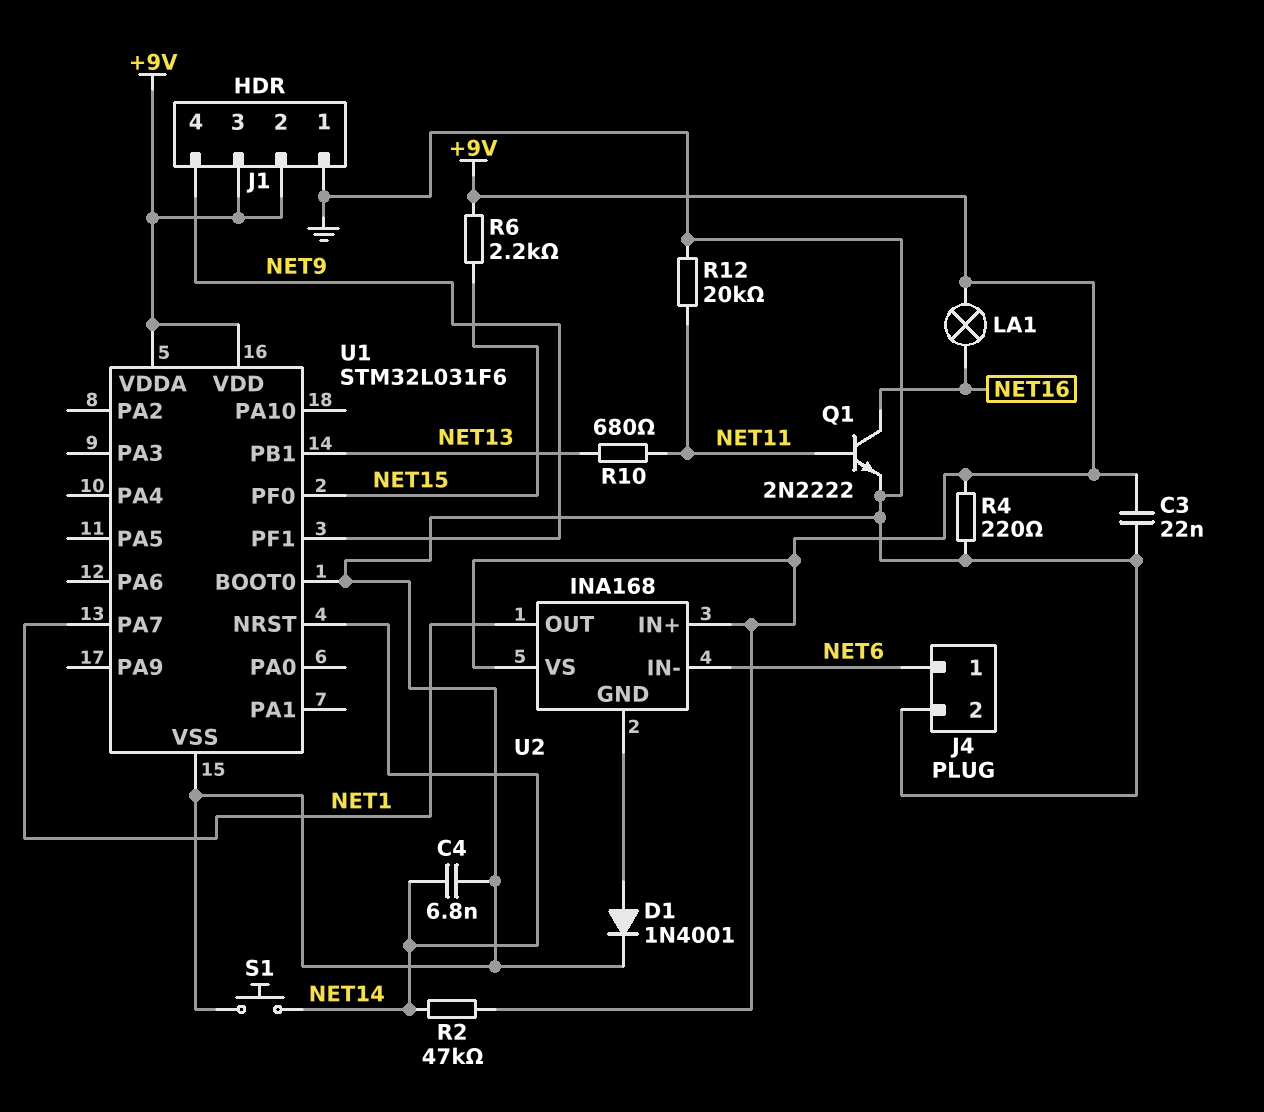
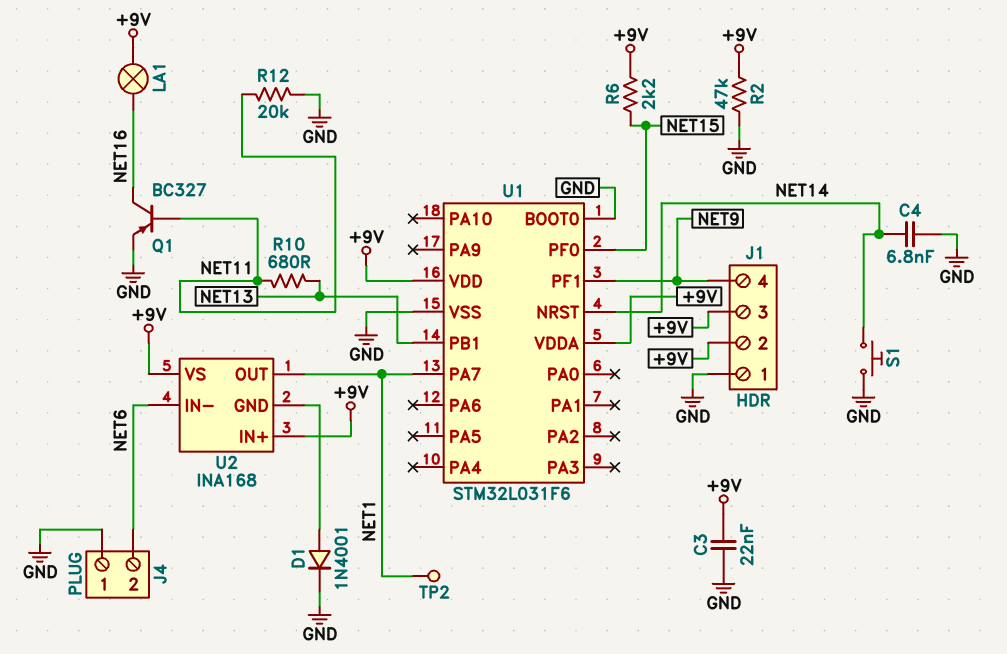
J4 pin 1: NET6 -> GND
J4 pin 2: GND -> NET6
Q1: NPN 2N2222 (B NET11, C NET16, E GND) -> PNP BC327 (B NET11, C NET16, E GND)
R2: 47k (+9V, NET14) -> 47k (+9V, GND)
R4: 220 (+9V, GND) -> none
TP2: none -> test point (NET1)

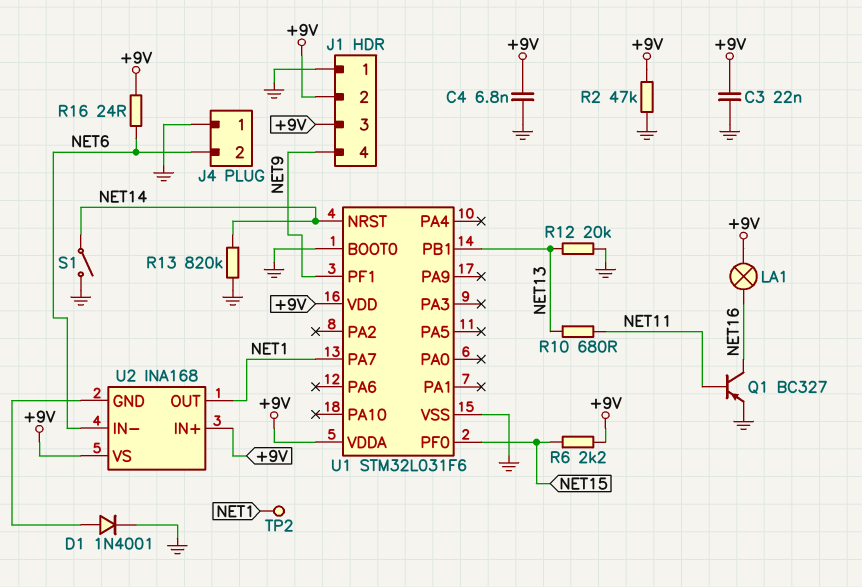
C4: 6.8nF (GND, NET14) -> 6.8nF (+9V, GND)
R12: 20k (GND, NET11) -> 20k (GND, NET13)
R13: none -> 820k (GND, NET14)
R16: none -> 24 (+9V, NET6)
S1: button (GND, NET14) -> switch (GND, NET14)

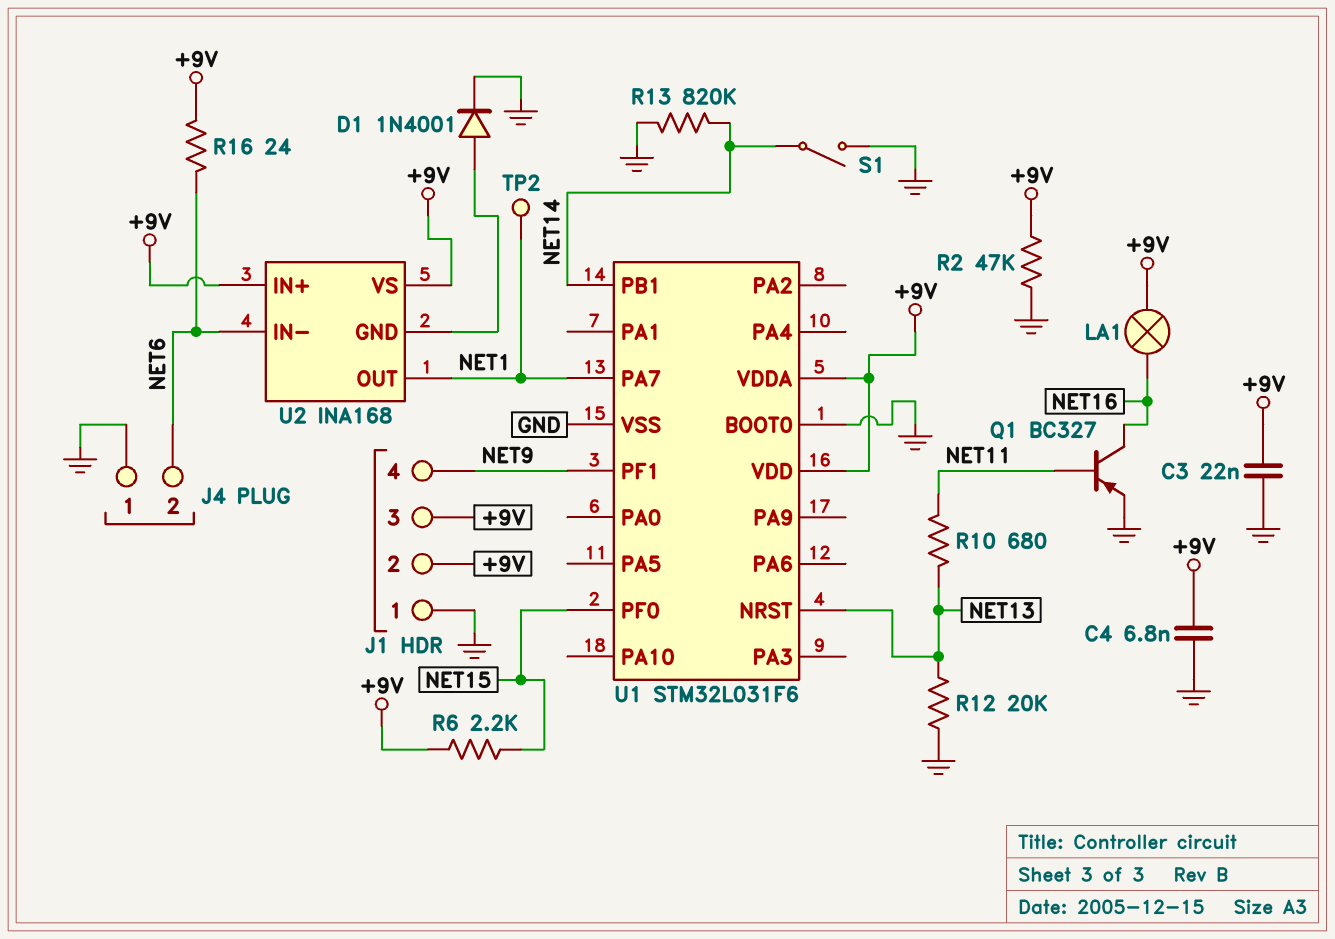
U1 pin NRST: NET14 -> NET13
U1 pin PB1: NET13 -> NET14

